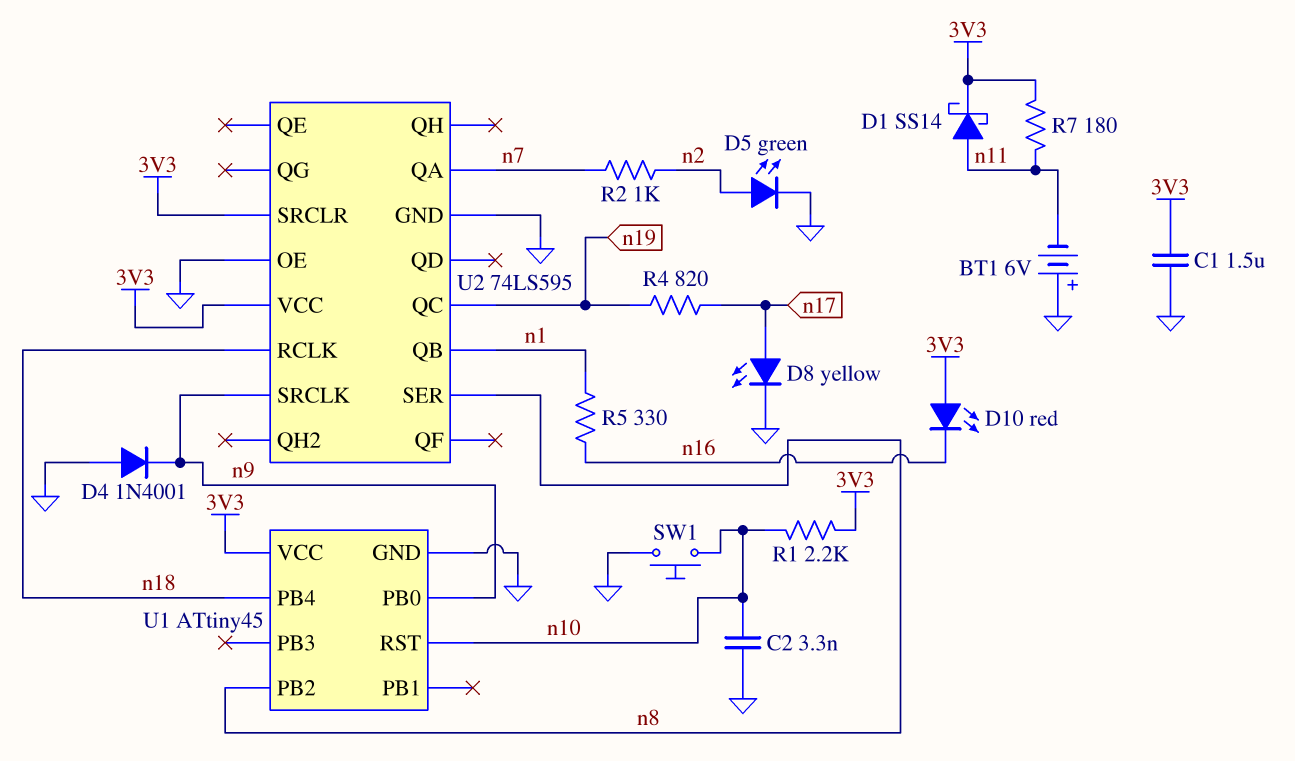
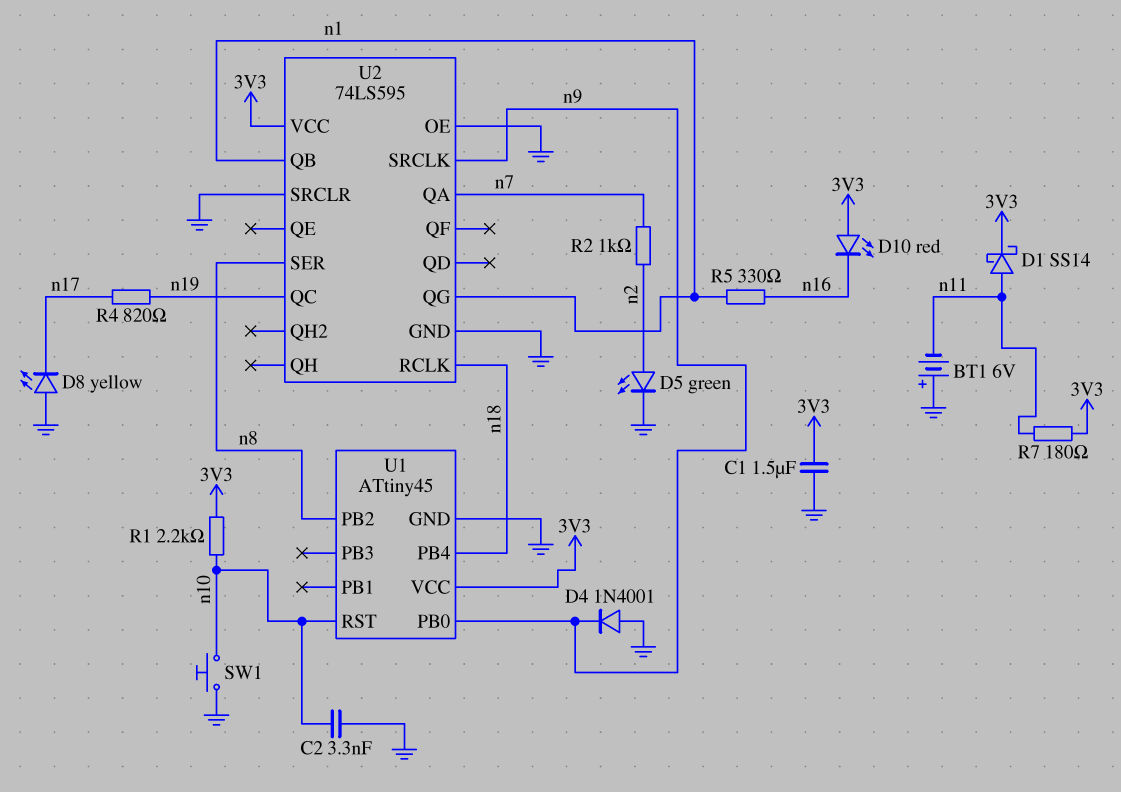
D8: LED yellow (A n17, K GND) -> LED yellow (A GND, K n17)
U2 pin QG: none -> n1
U2 pin SRCLR: 3V3 -> GND

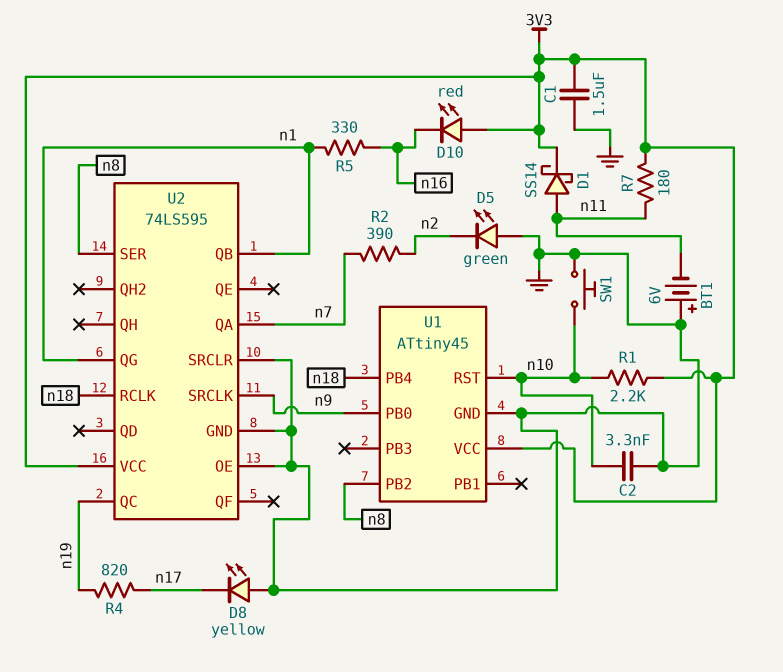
D4: diode 1N4001 (A GND, K n9) -> none
D5: LED green (A n2, K GND) -> LED green (A GND, K n2)
R2: 1k (n2, n7) -> 390 (n2, n7)

